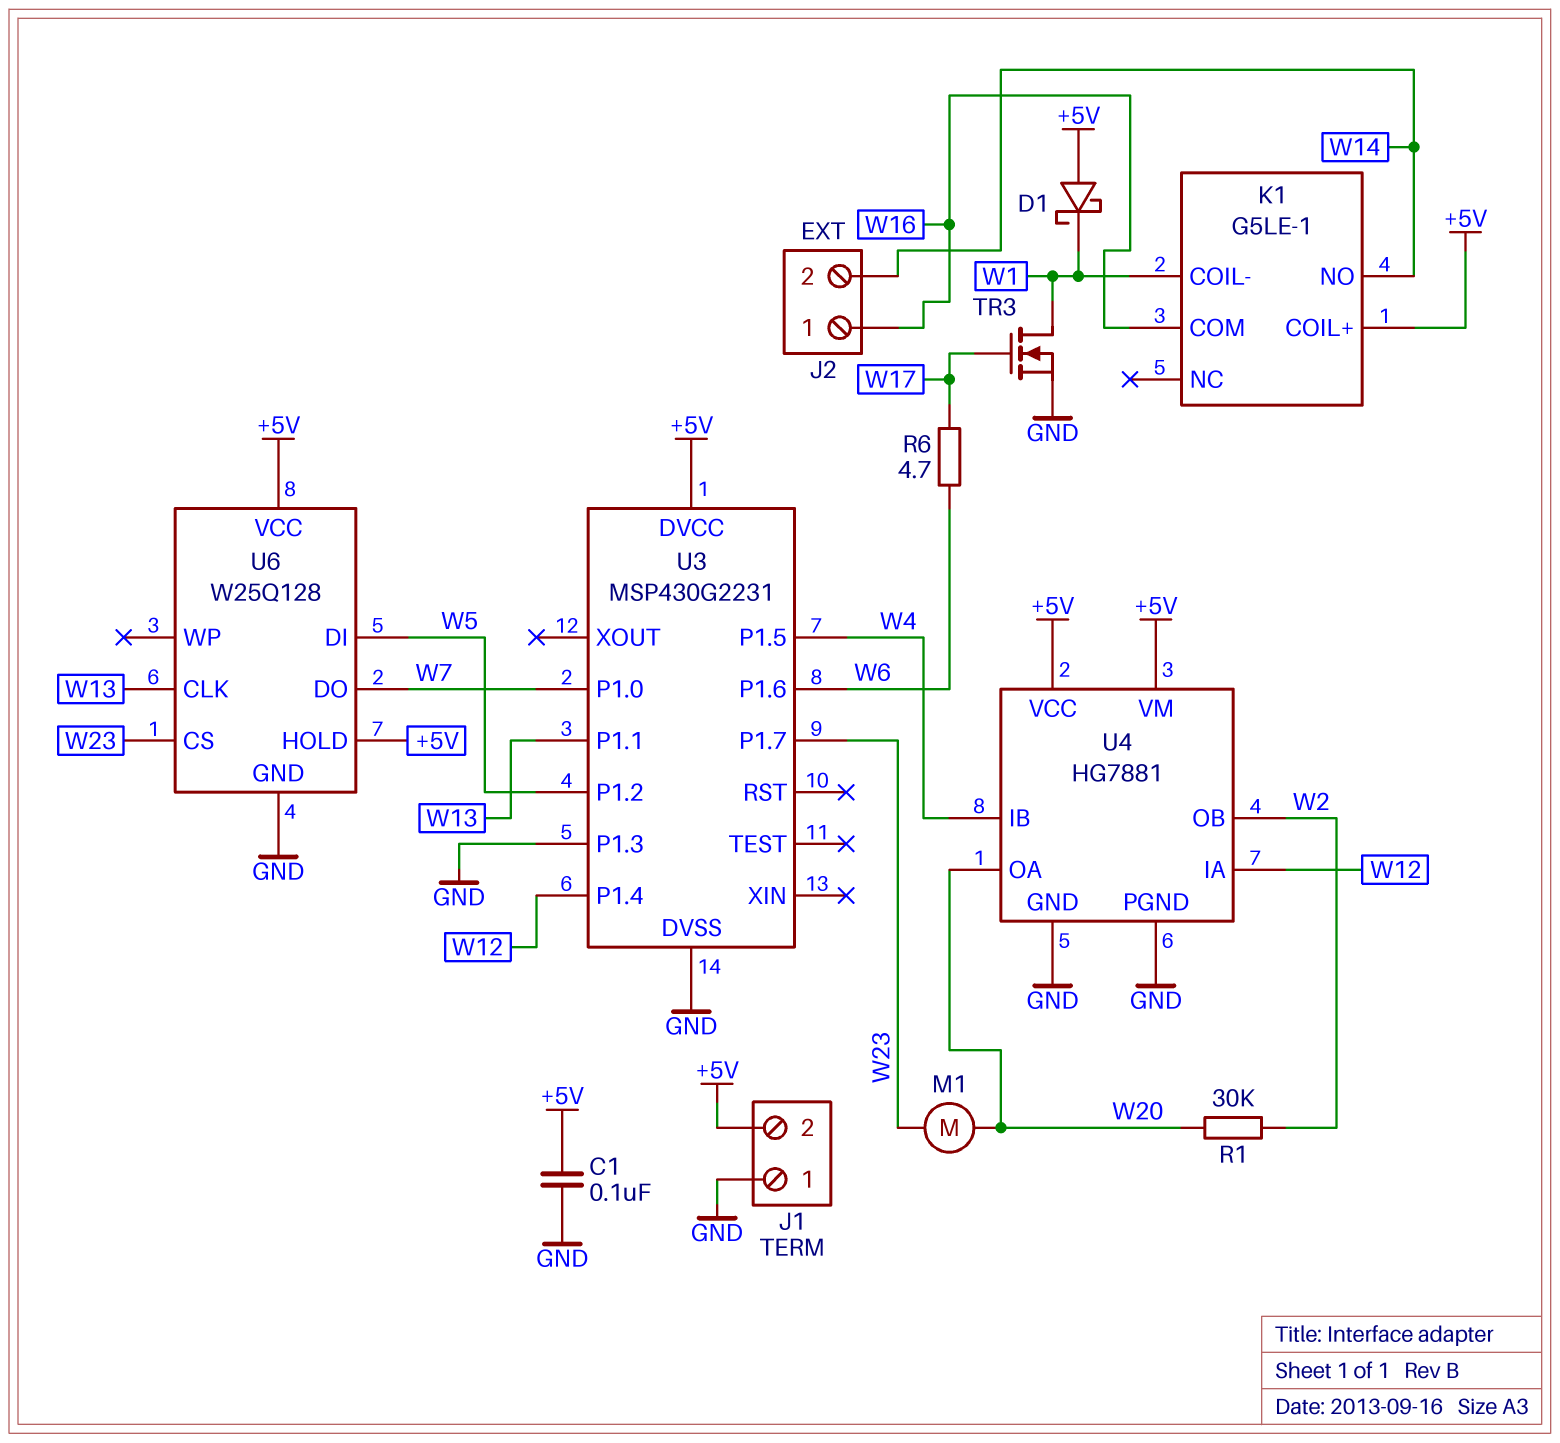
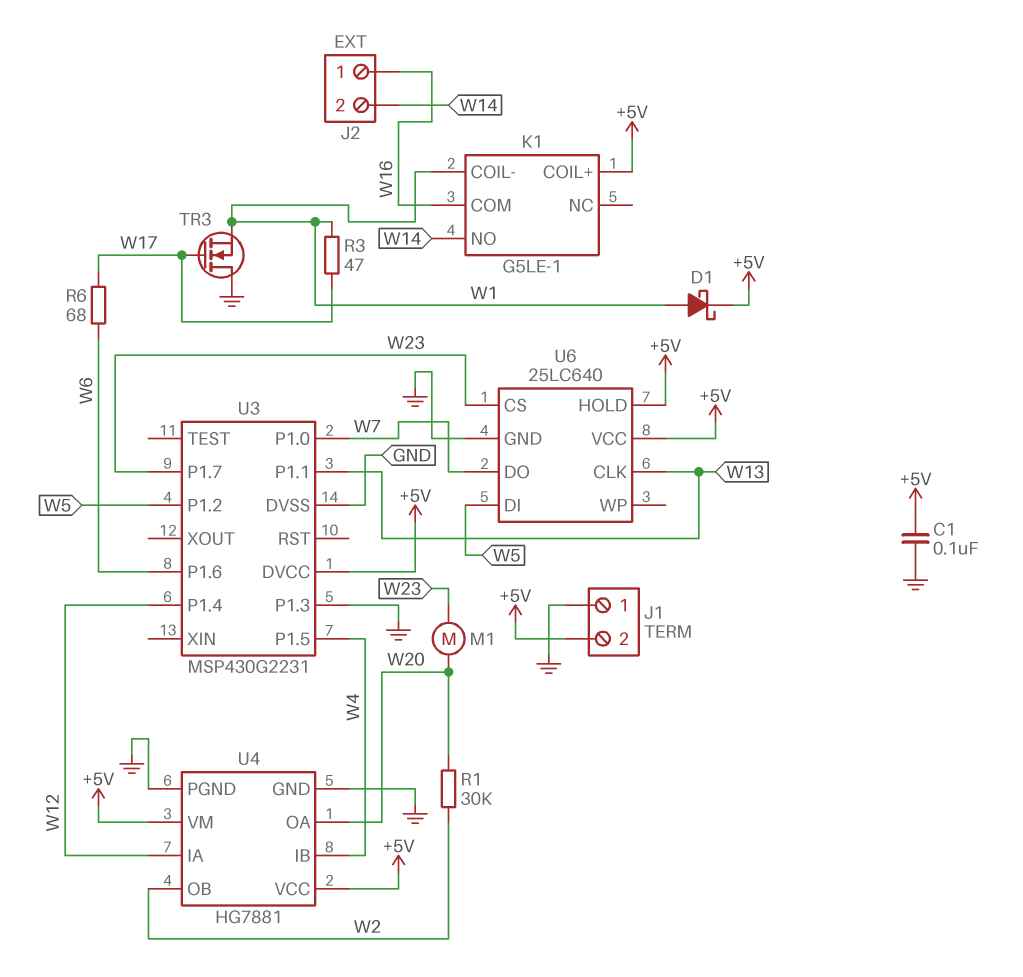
D1: schottky (A +5V, K W1) -> schottky (A W1, K +5V)
R3: none -> 47 (W1, W17)
R6: 4.7 (W6, W17) -> 68 (W6, W17)
TR3: NMOS (G W17, D W1, S GND) -> NMOS (G W17, D GND, S W1)
U6: W25Q128 -> 25LC640

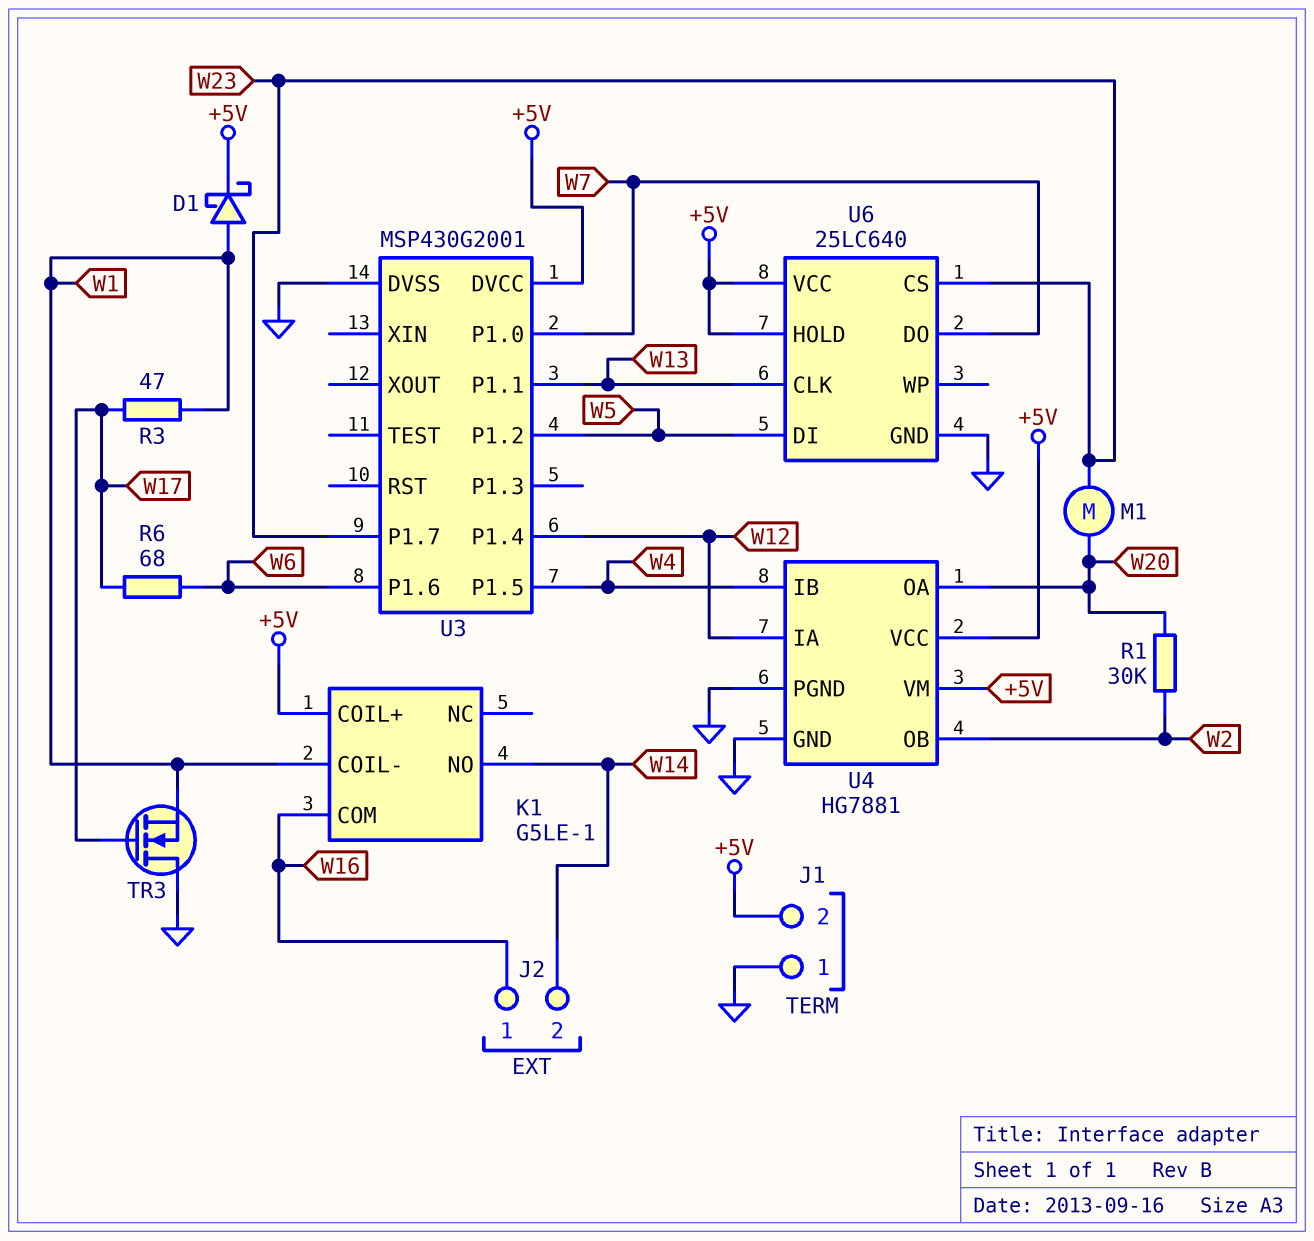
C1: 100nF (+5V, GND) -> none
U3: MSP430G2231 -> MSP430G2001
U3 pin P1.3: GND -> none

